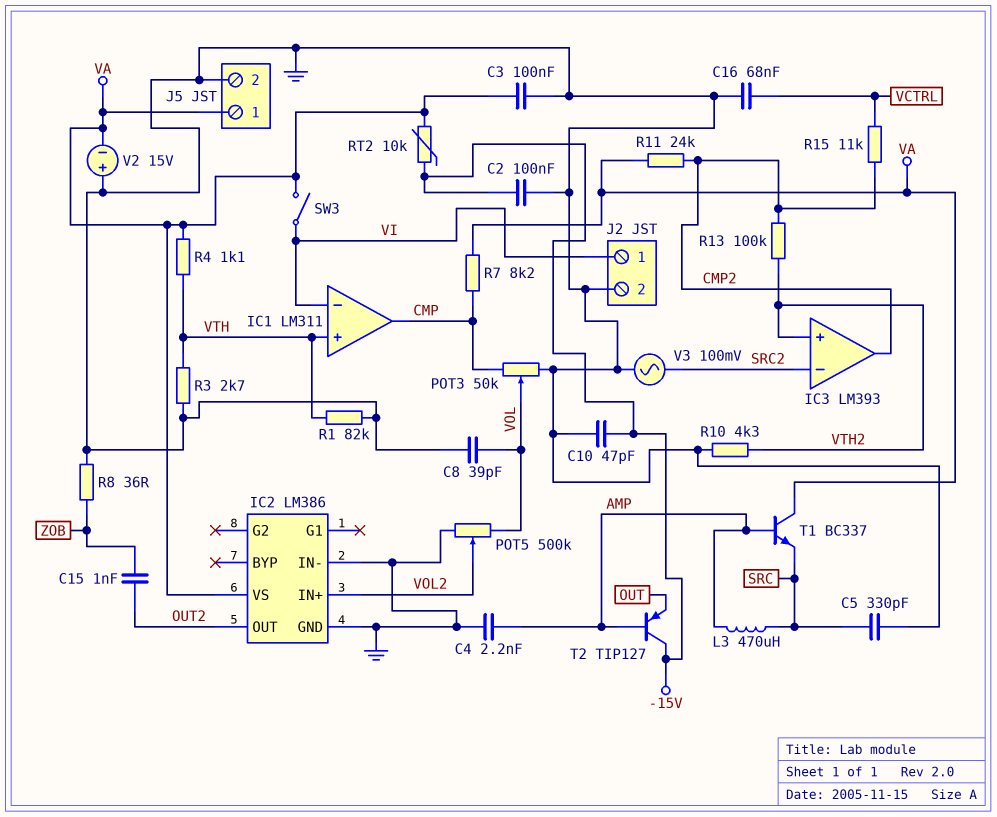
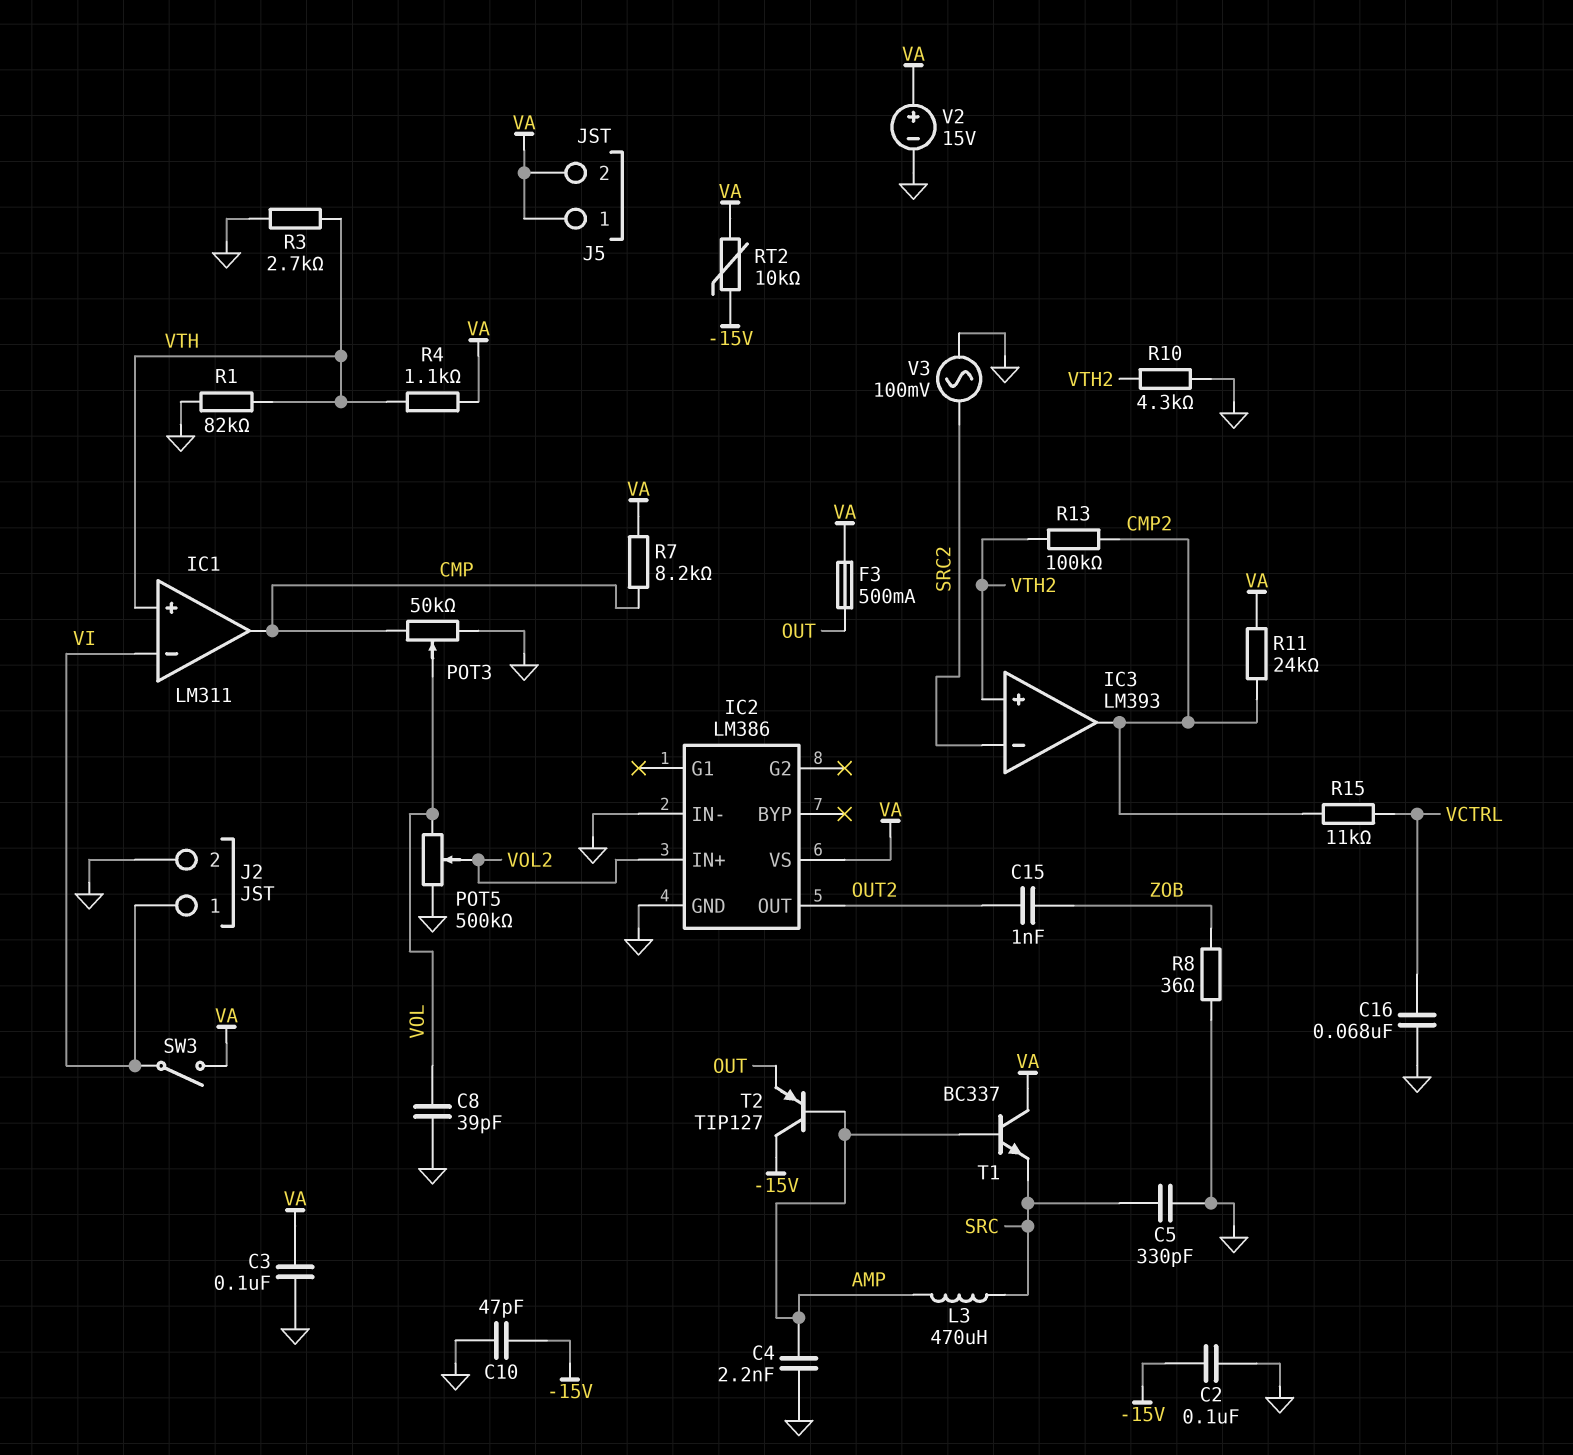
F3: none -> 500mA (OUT, VA)
J5 pin 2: GND -> VA
V2: 15V (plus GND, minus VA) -> 15V (plus VA, minus GND)

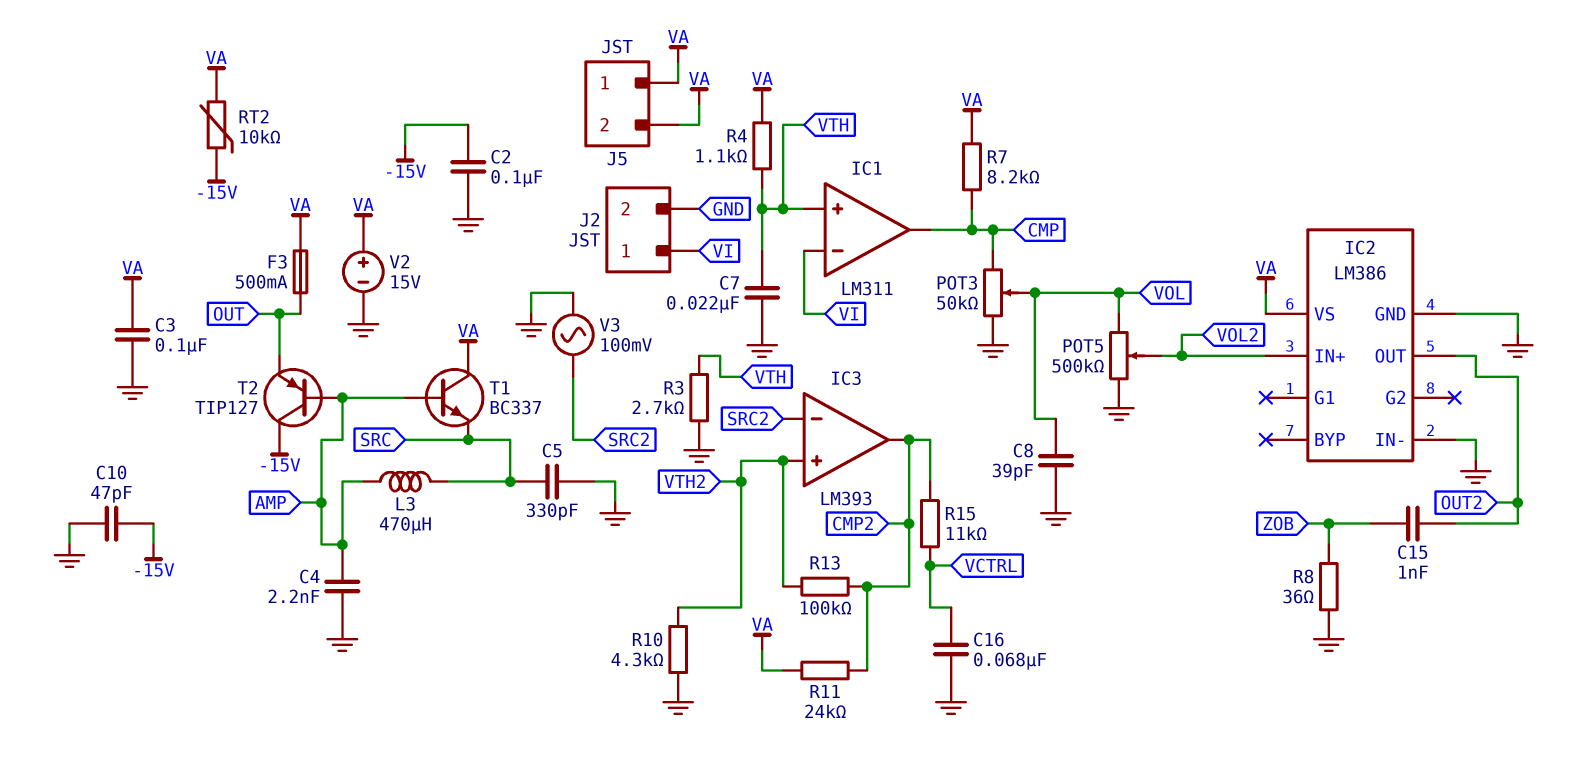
C7: none -> 22nF (GND, VTH)
R1: 82k (GND, VTH) -> none
SW3: switch (VA, VI) -> none

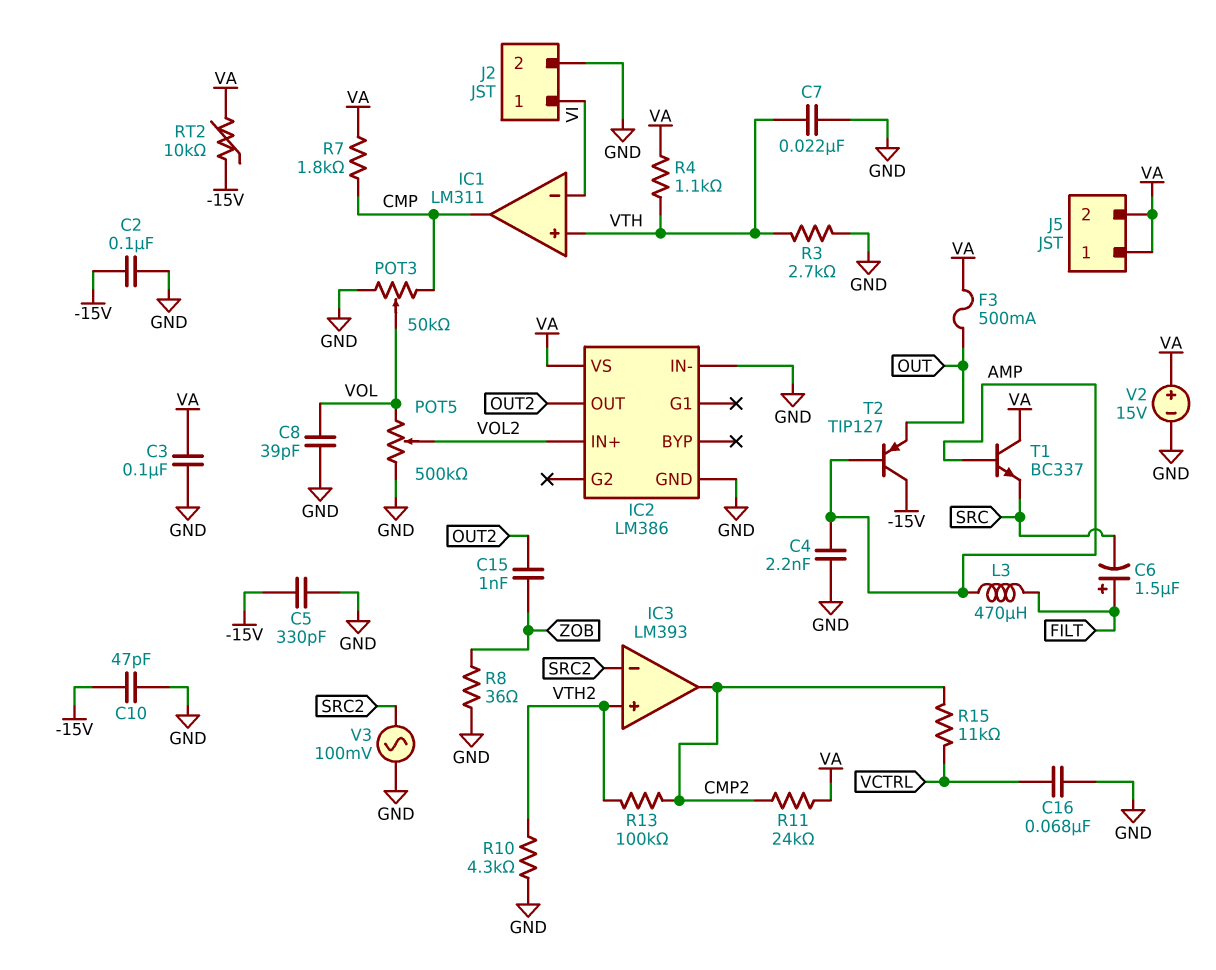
C5: 330pF (GND, SRC) -> 330pF (-15V, GND)
C6: none -> 1.5uF (plus FILT, minus SRC)
L3: 470uH (AMP, SRC) -> 470uH (AMP, FILT)
R7: 8.2k (CMP, VA) -> 1.8k (CMP, VA)

